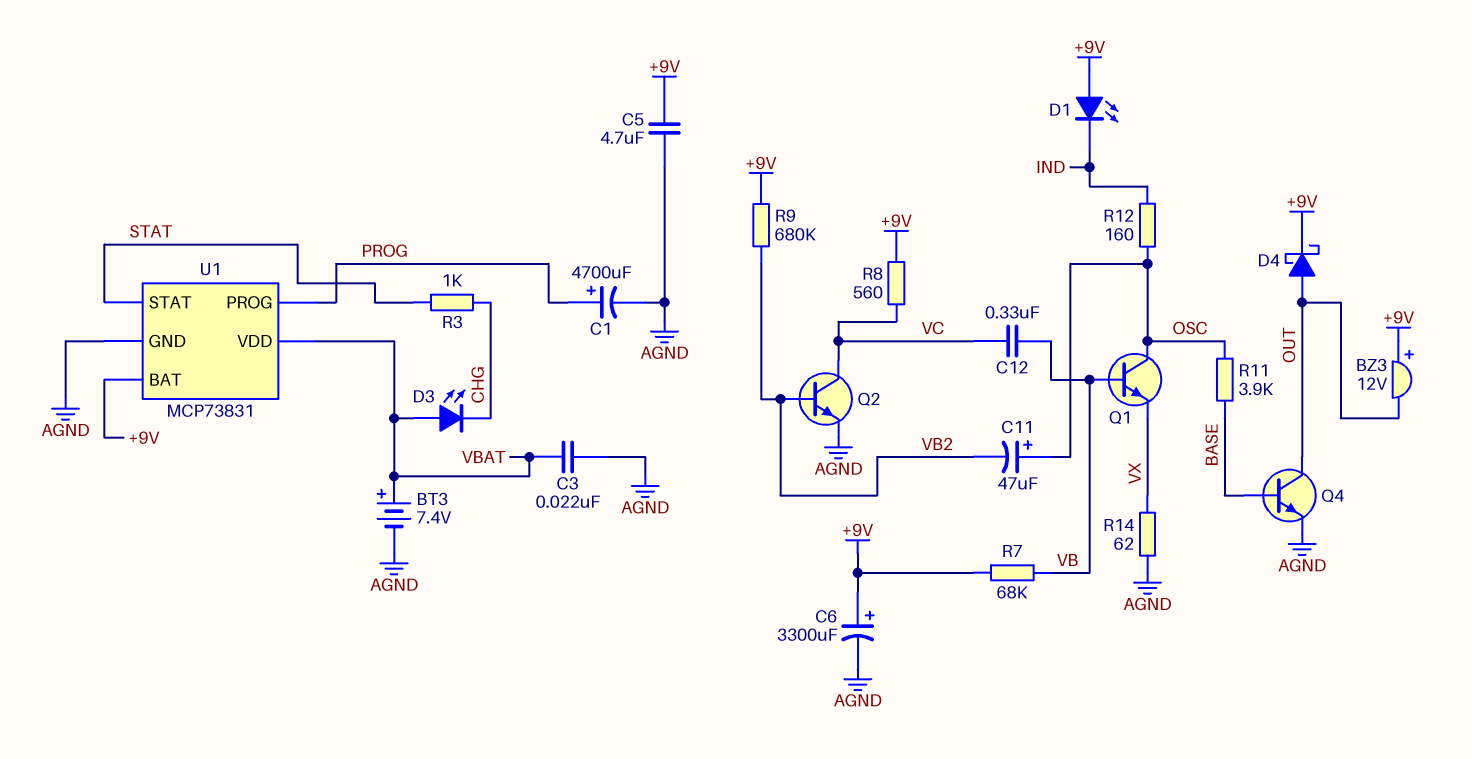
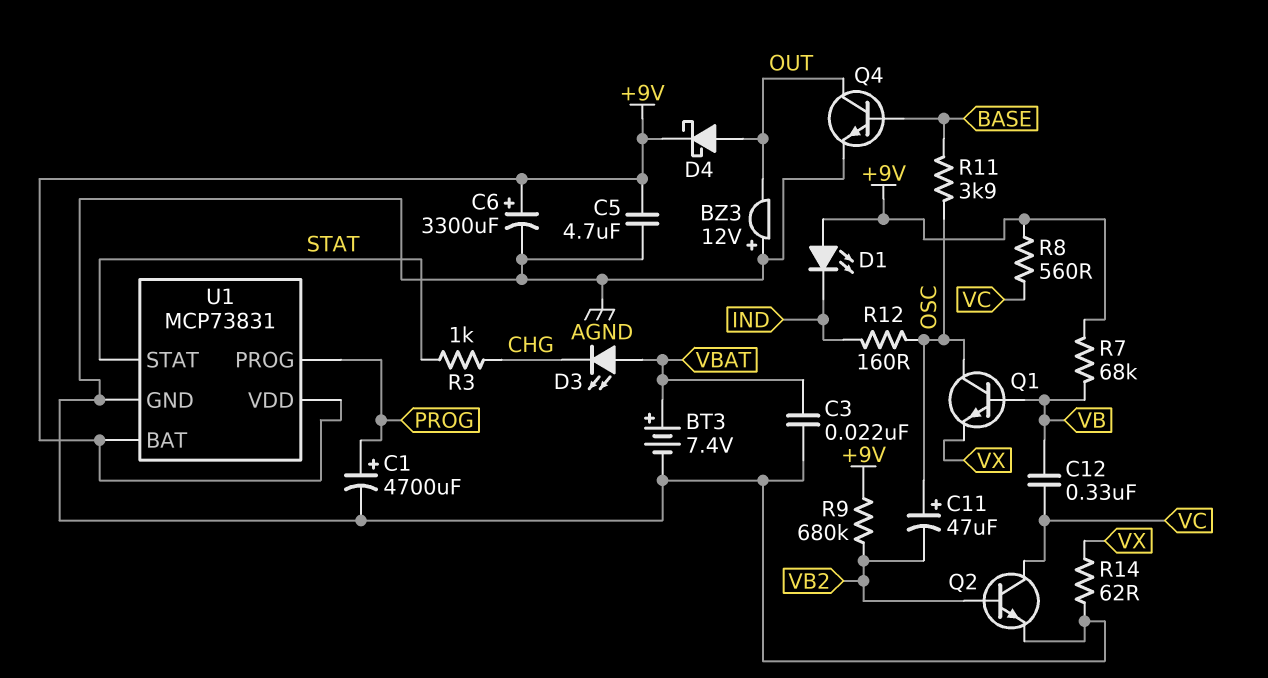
BZ3: buzzer 12V (plus +9V, minus OUT) -> buzzer 12V (plus AGND, minus OUT)
U1 pin VDD: VBAT -> +9V

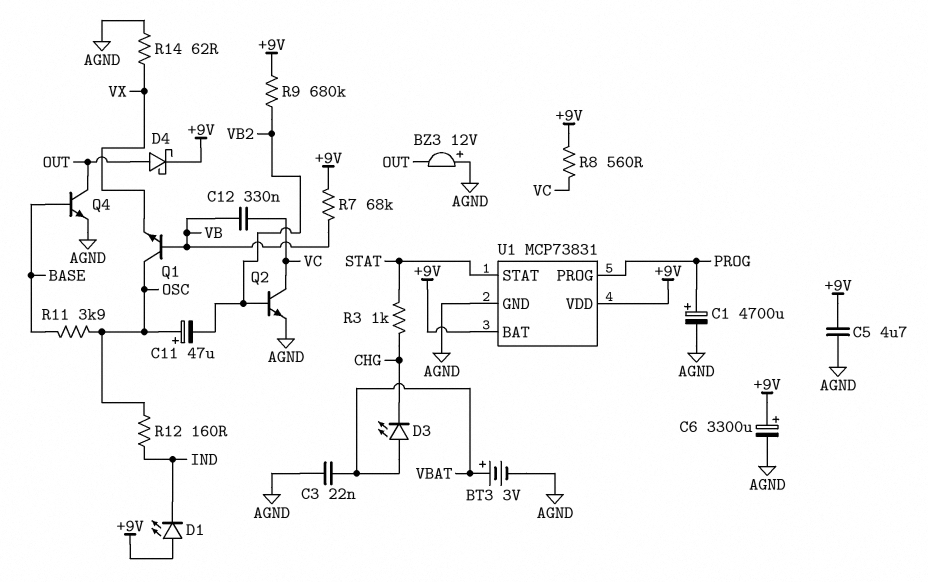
BT3: 7.4V (plus VBAT, minus AGND) -> 3V (plus VBAT, minus AGND)

